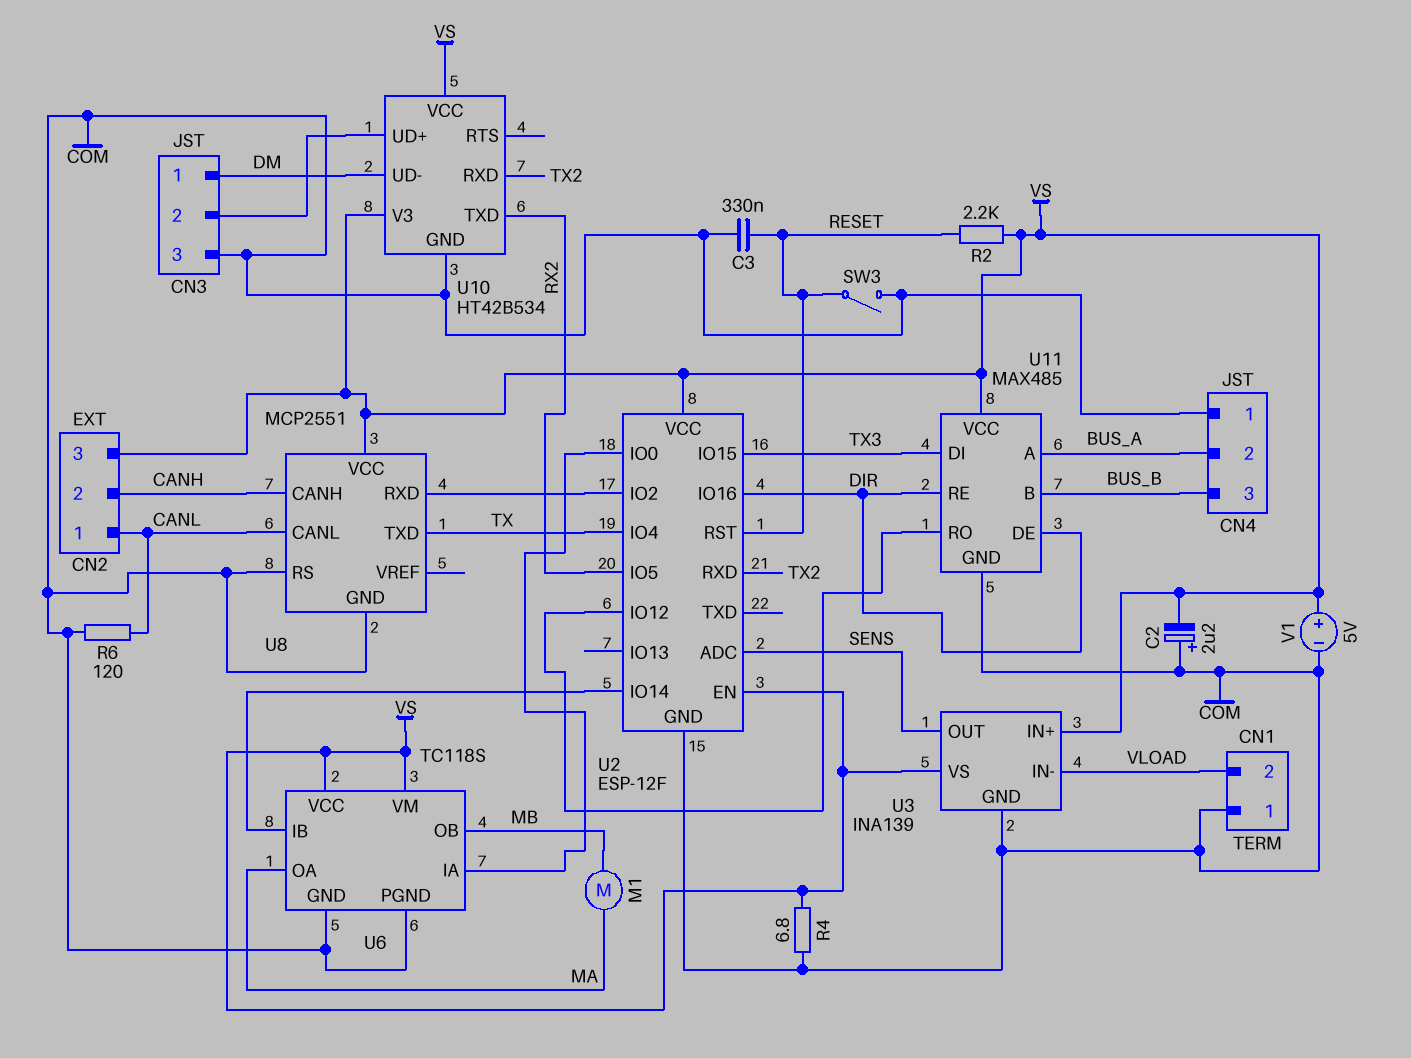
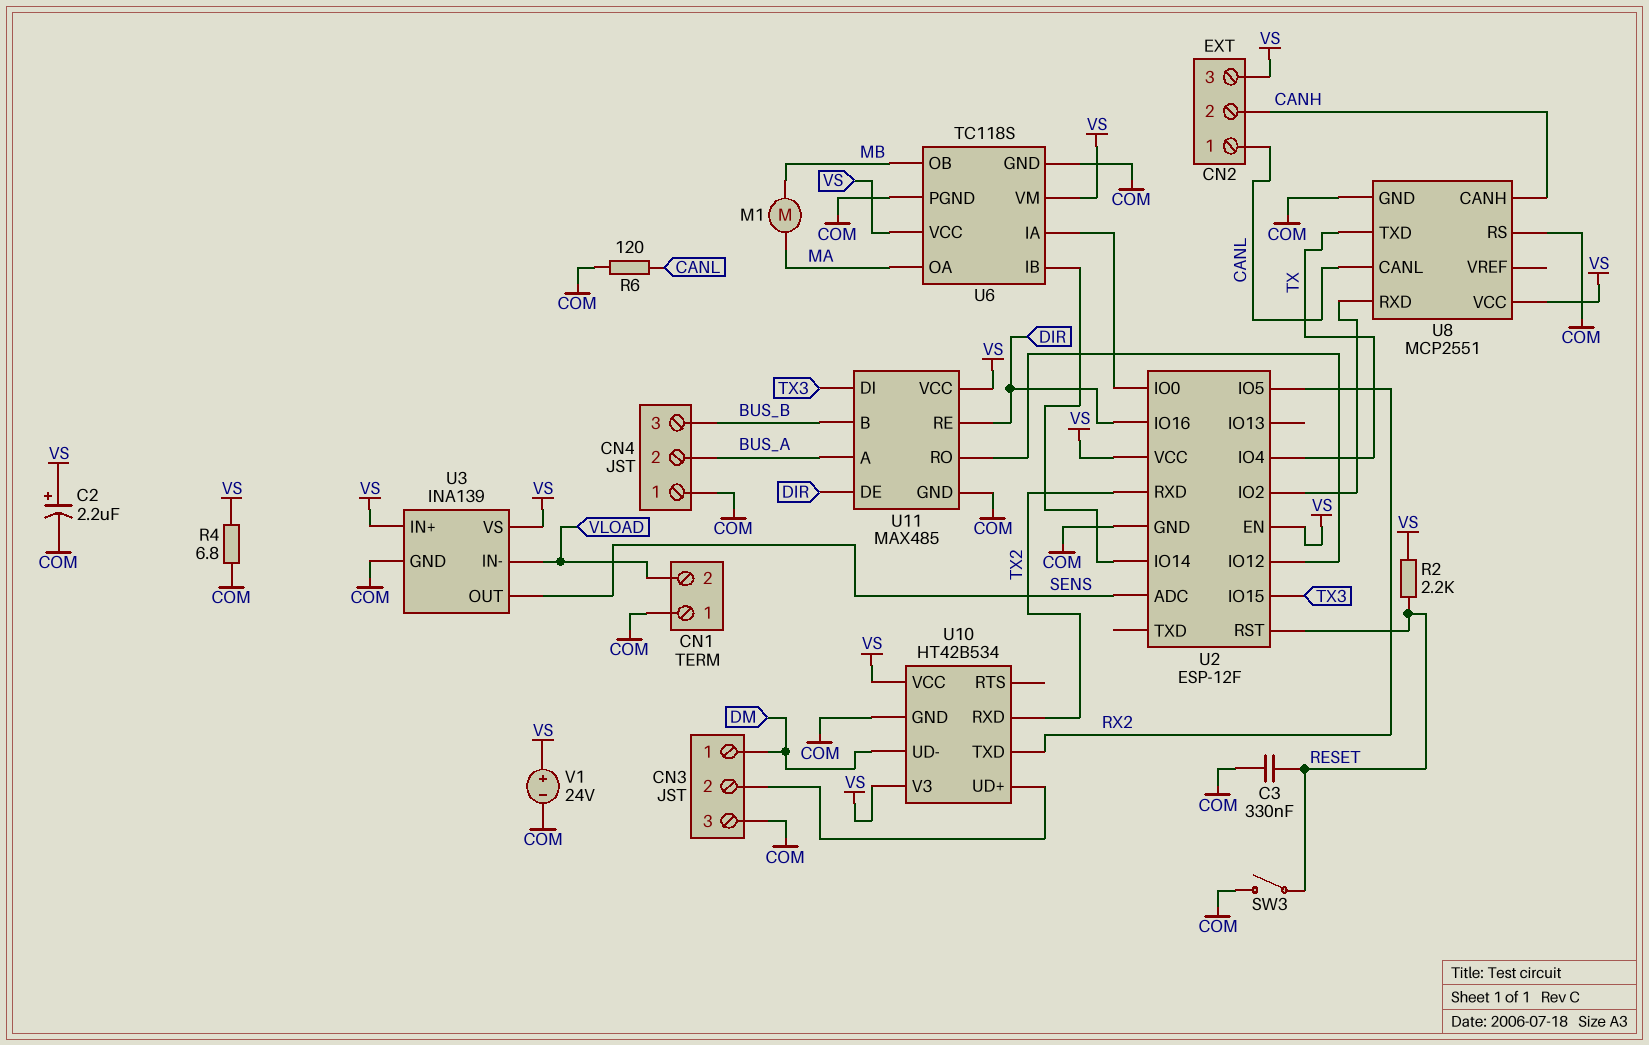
C2: 2.2uF (plus COM, minus VS) -> 2.2uF (plus VS, minus COM)
V1: 5V (plus VS, minus COM) -> 24V (plus VS, minus COM)

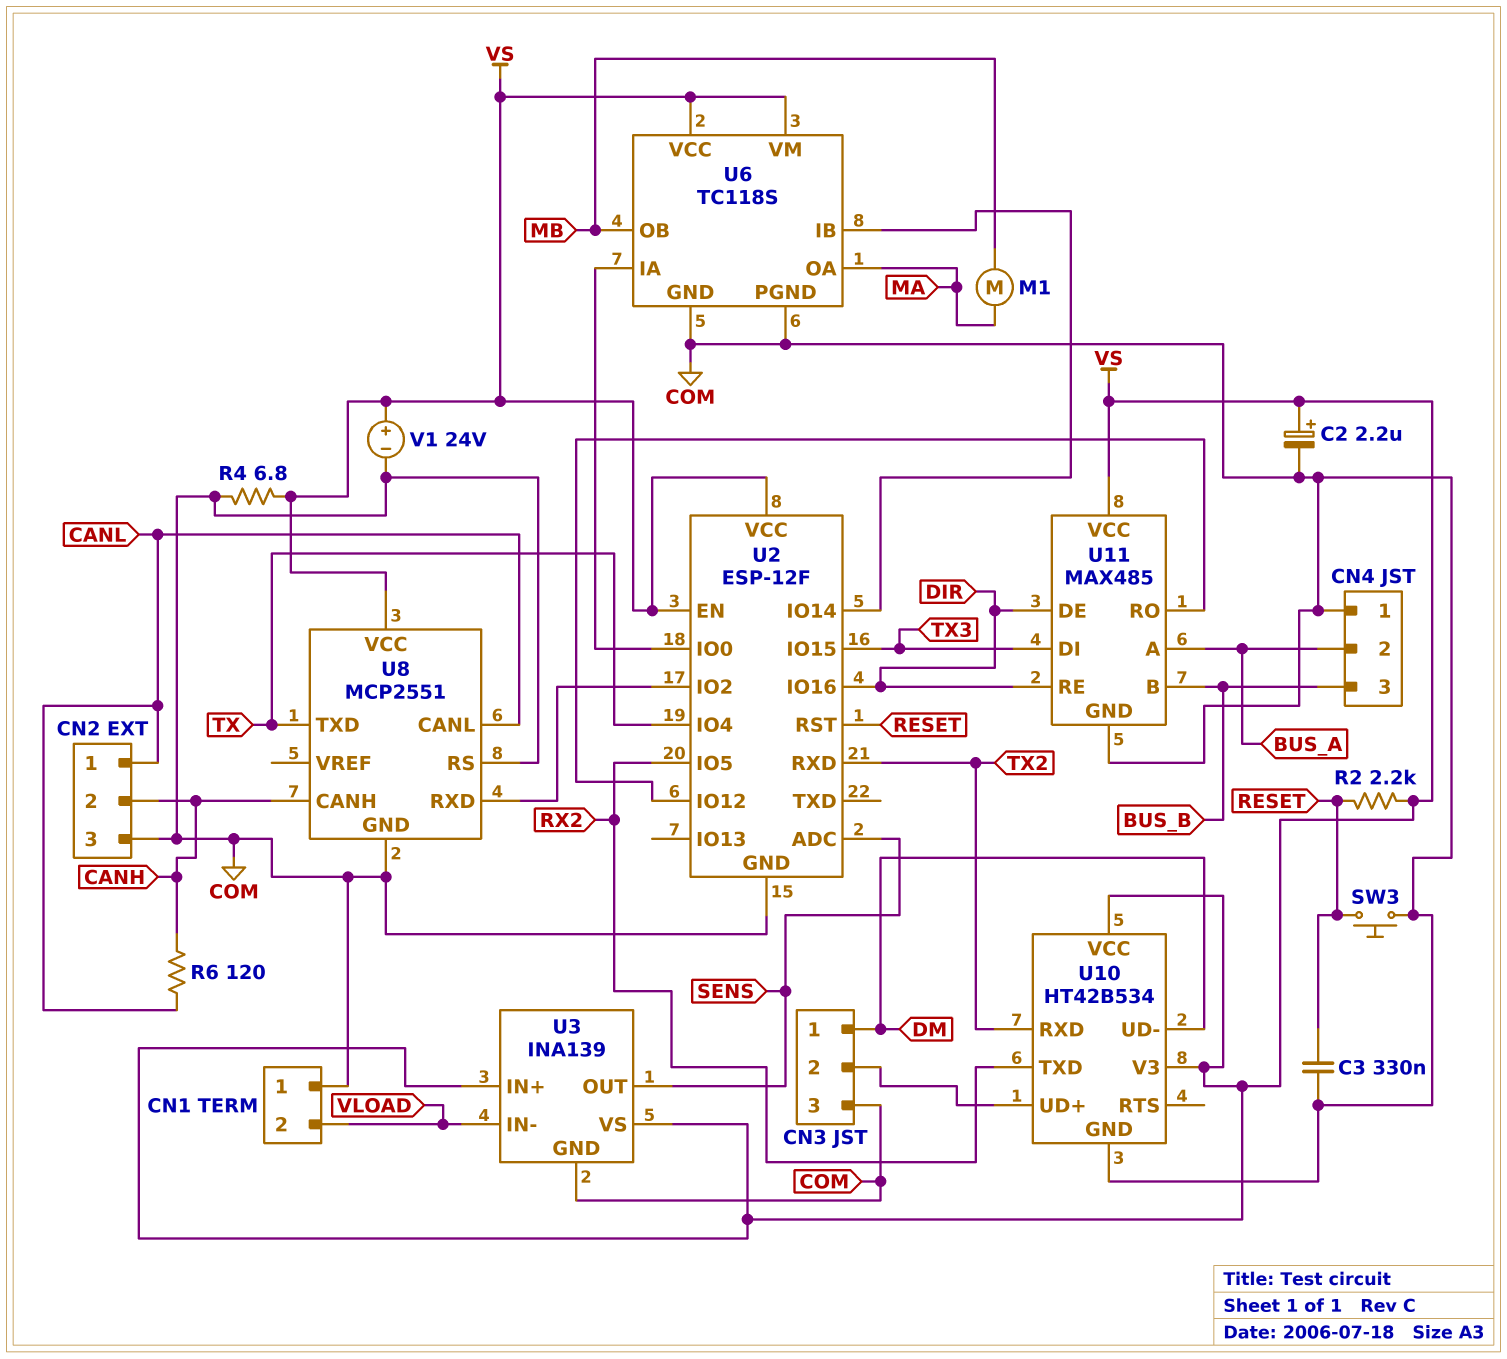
CN2 pin 3: VS -> COM
R6: 120 (CANL, COM) -> 120 (CANH, CANL)
SW3: switch (COM, RESET) -> button (COM, RESET)

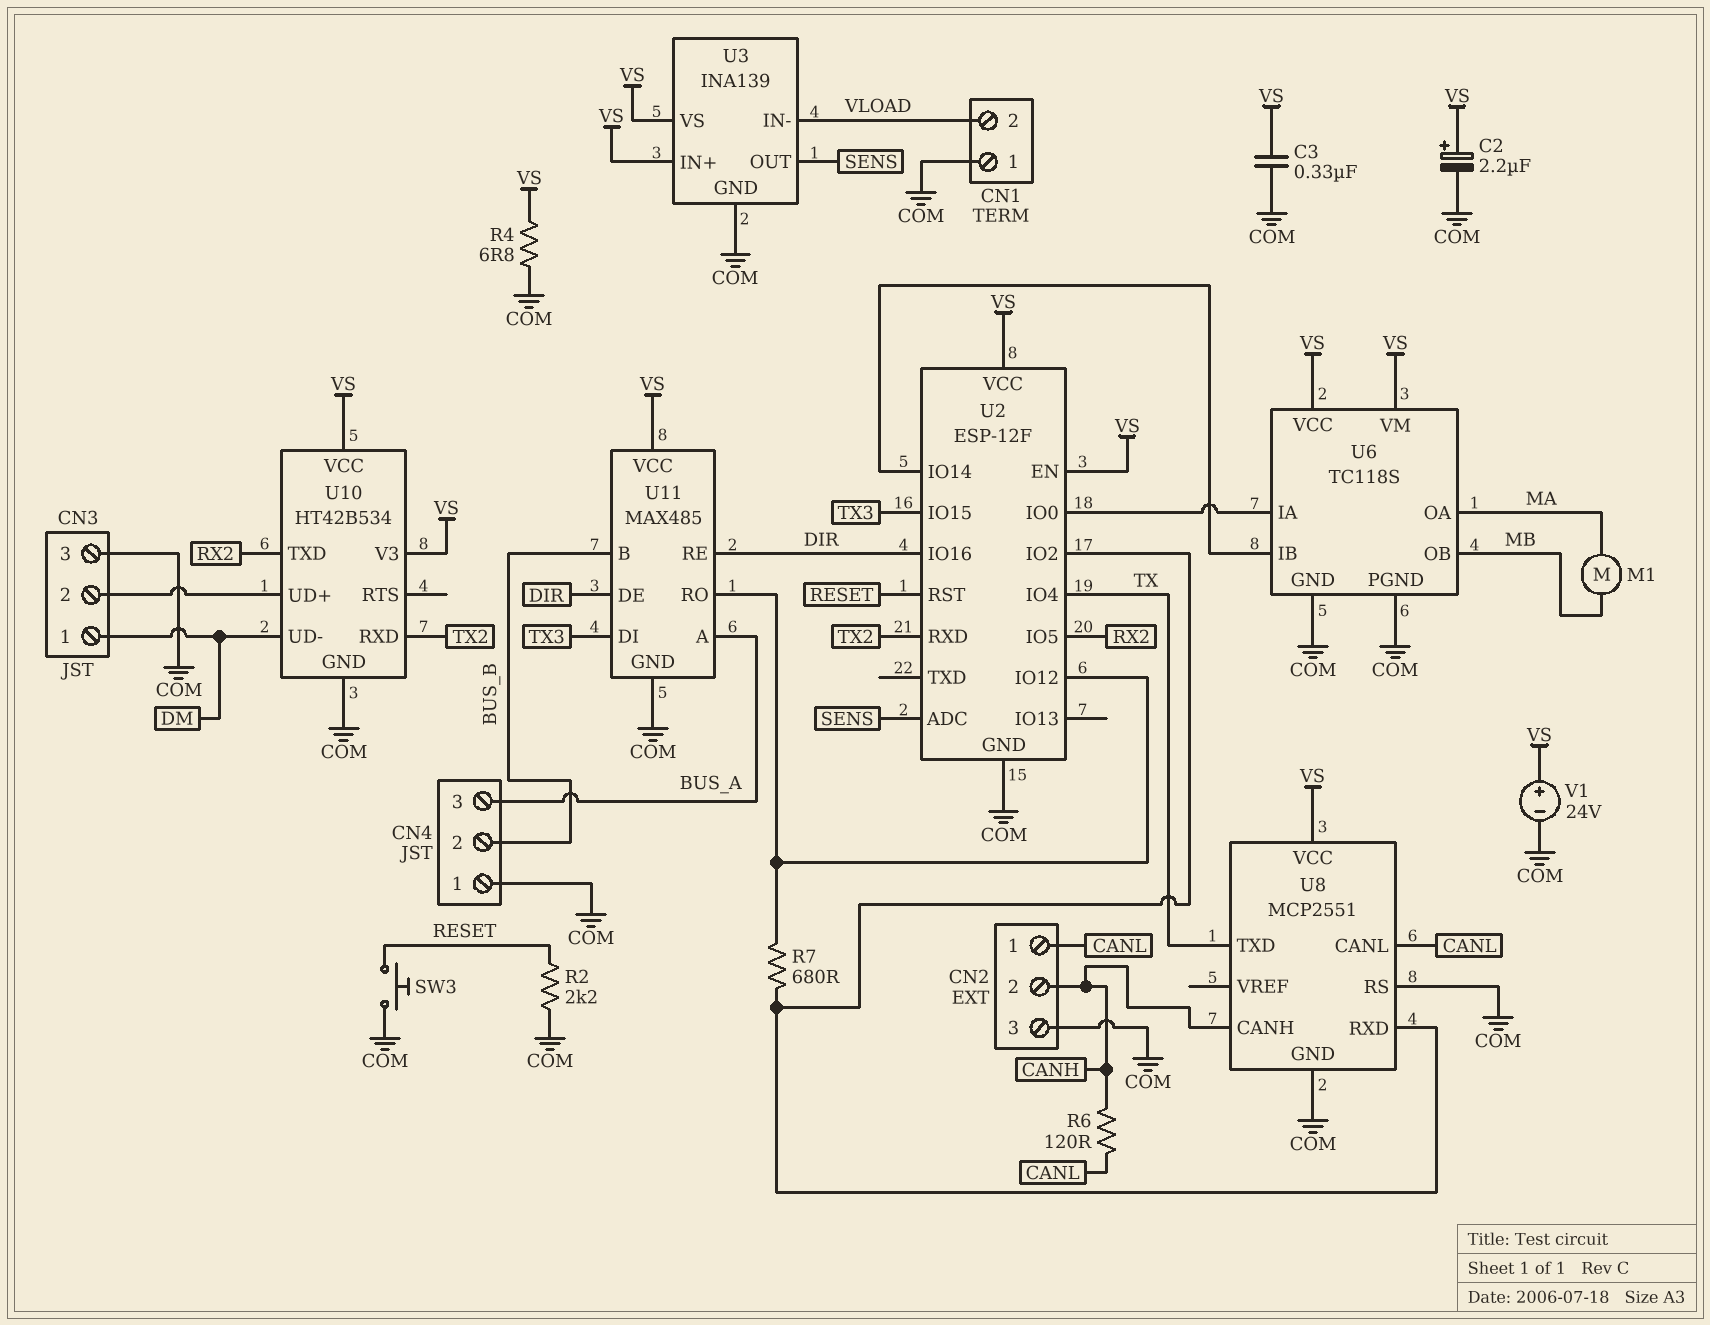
C3: 330nF (COM, RESET) -> 330nF (COM, VS)
CN4 pin 2: BUS_A -> BUS_B
CN4 pin 3: BUS_B -> BUS_A
R2: 2.2k (RESET, VS) -> 2.2k (COM, RESET)
R7: none -> 680 (U2/IO2, U2/IO12)

